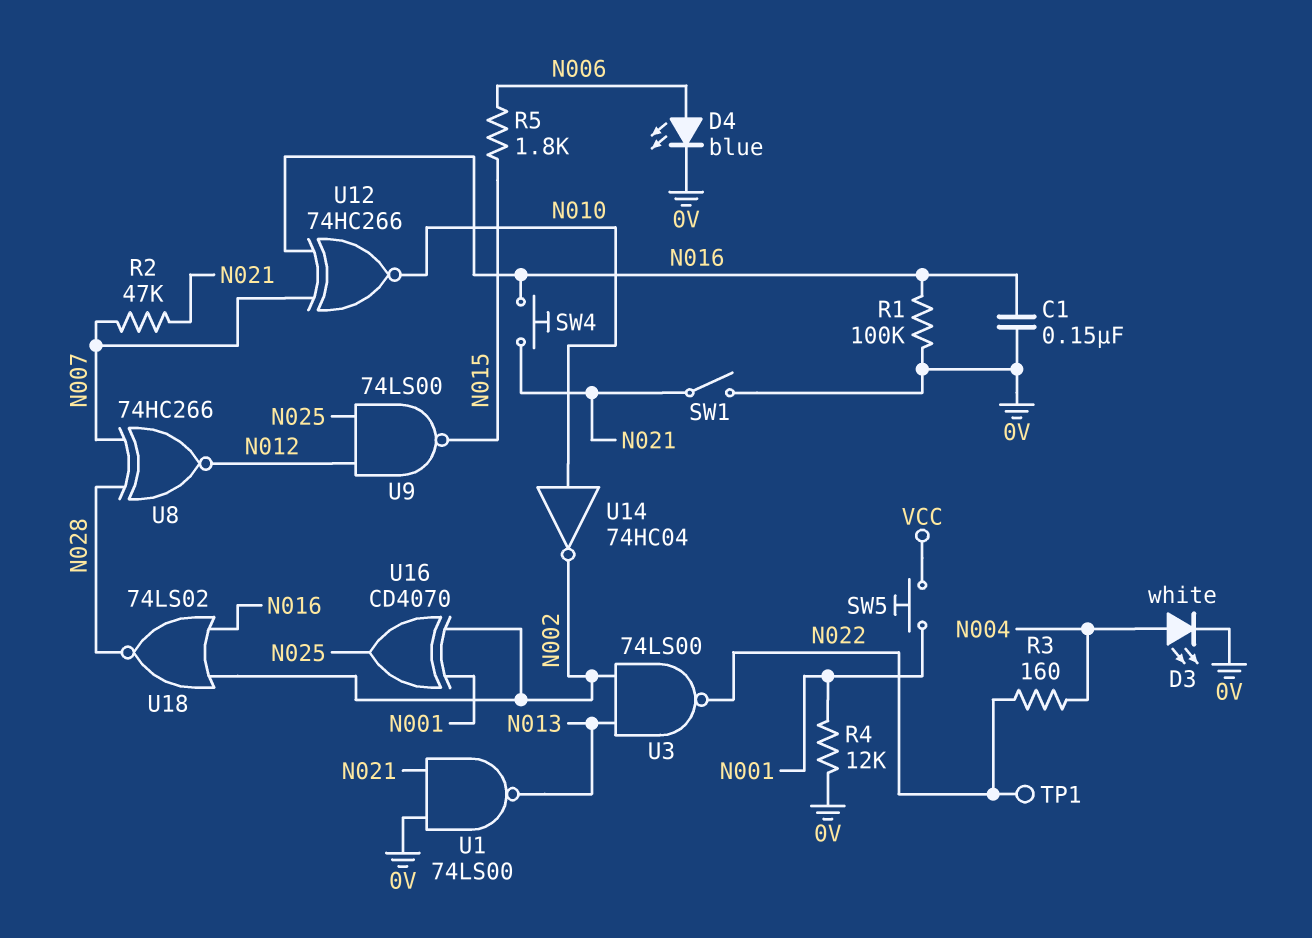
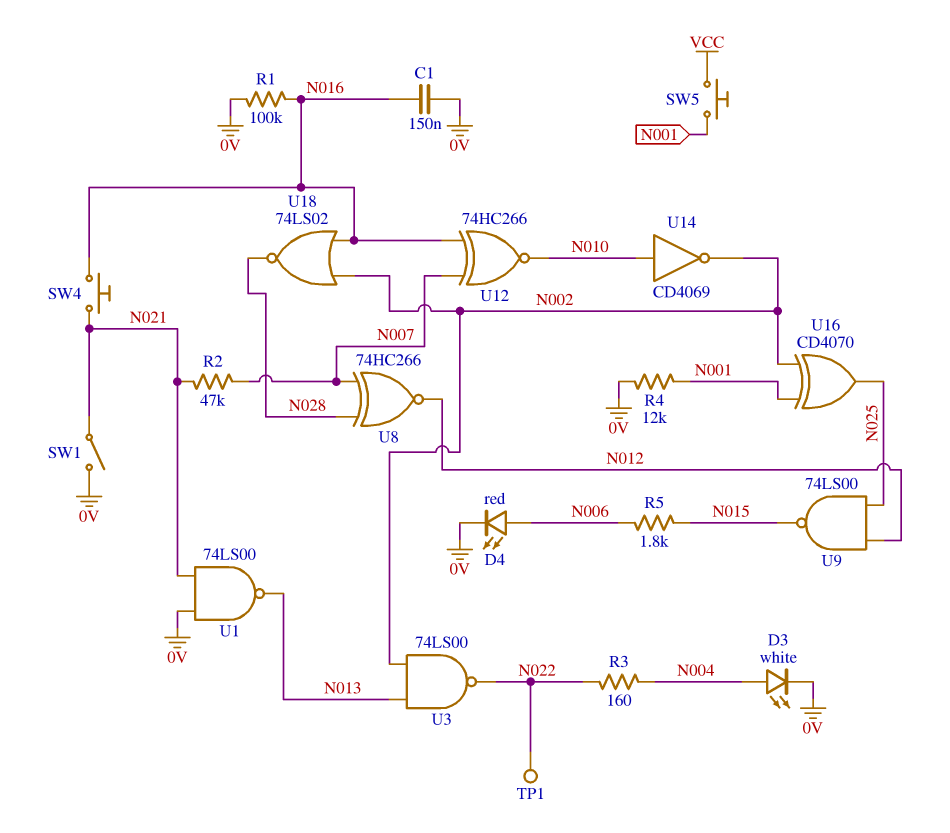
D4: LED blue (A N006, K 0V) -> LED red (A N006, K 0V)
U14: NOT 74HC04 (in N010, out N002) -> NOT CD4069 (in N010, out N002)

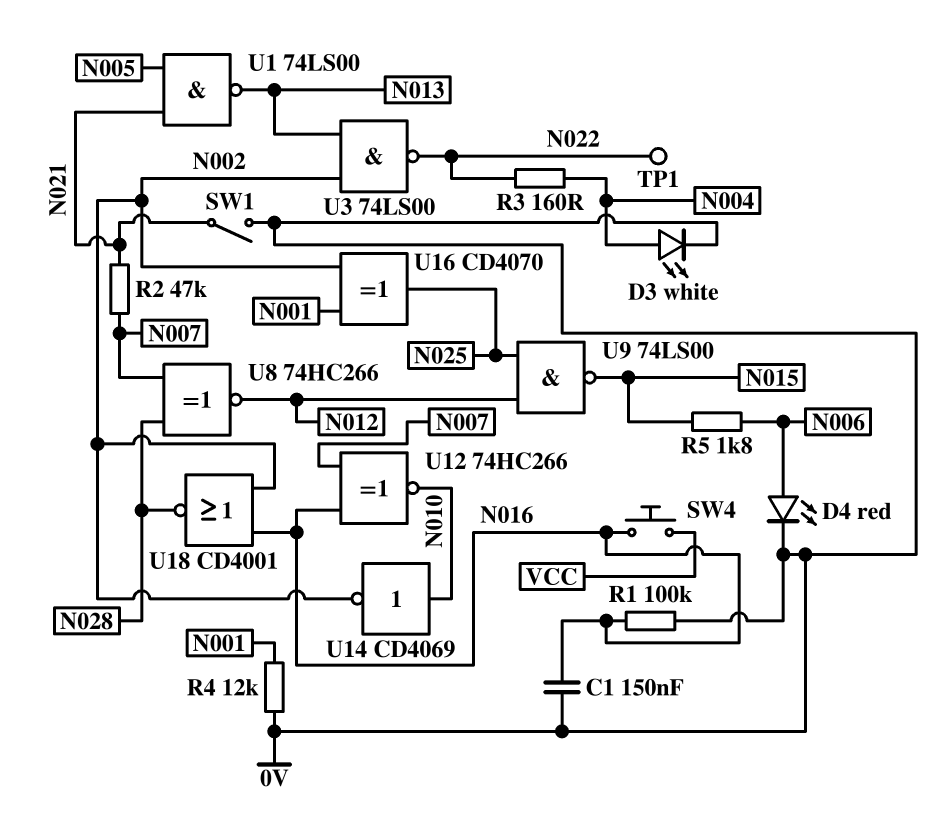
SW4: button (N016, N021) -> button (N016, VCC)
SW5: button (N001, VCC) -> none
U1: NAND 74LS00 (in 0V, in N021, out N013) -> NAND 74LS00 (in N005, in N021, out N013)
U18: NOR 74LS02 (in N002, in N016, out N028) -> NOR CD4001 (in N002, in N016, out N028)

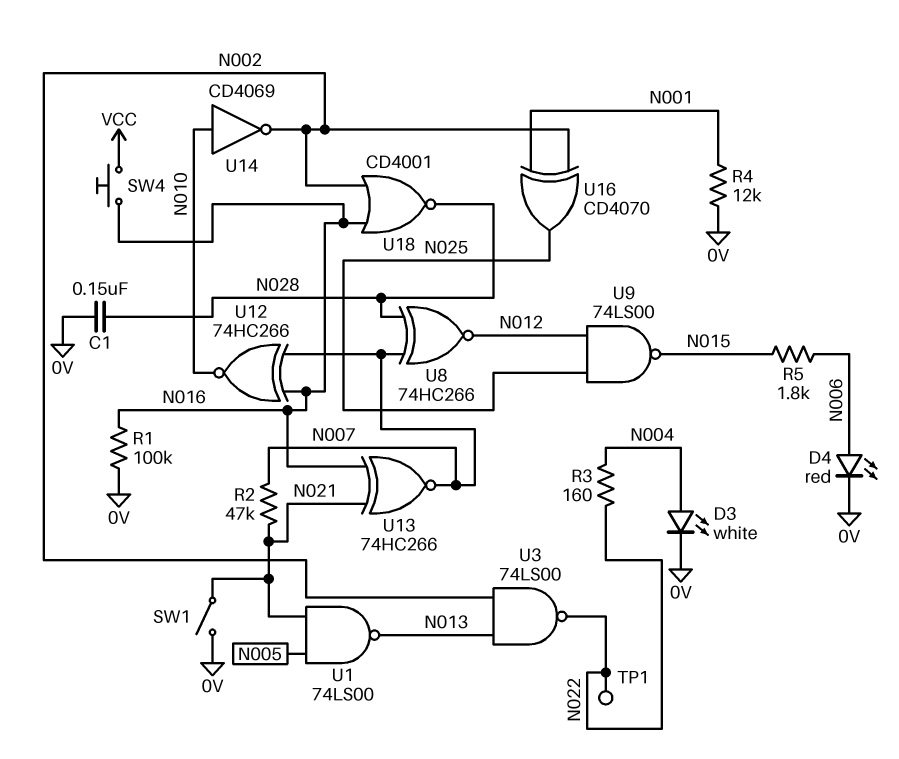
C1: 150nF (0V, N016) -> 150nF (0V, N028)
U13: none -> XNOR 74HC266 (in N016, in N021, out N007)

